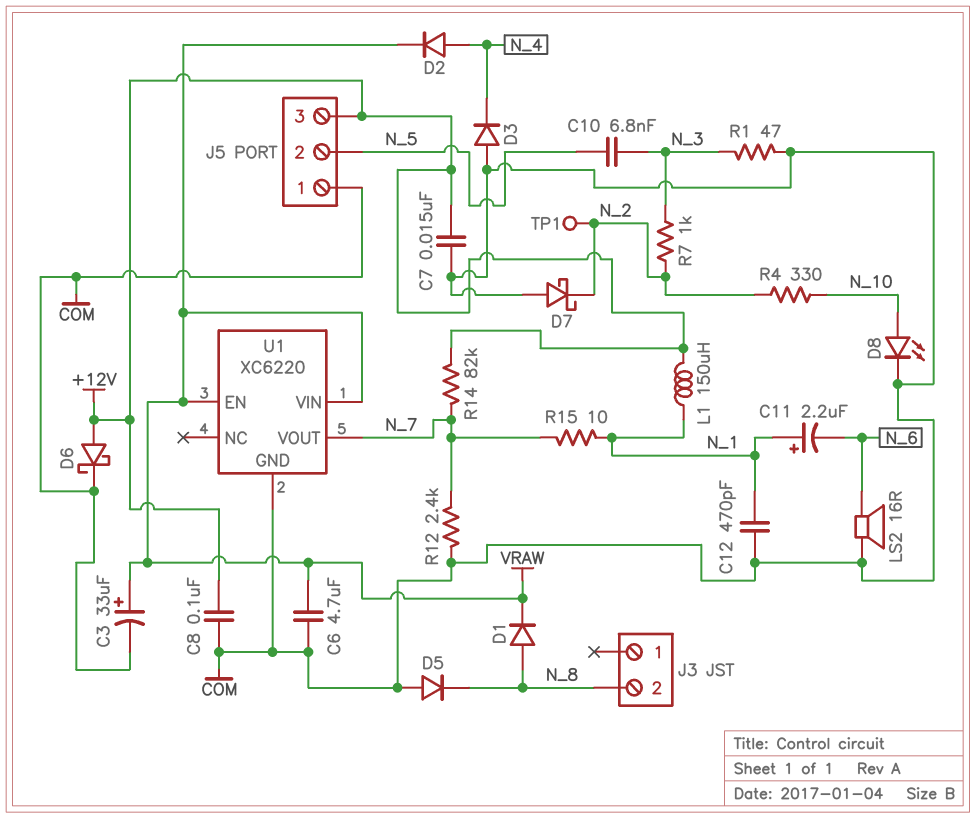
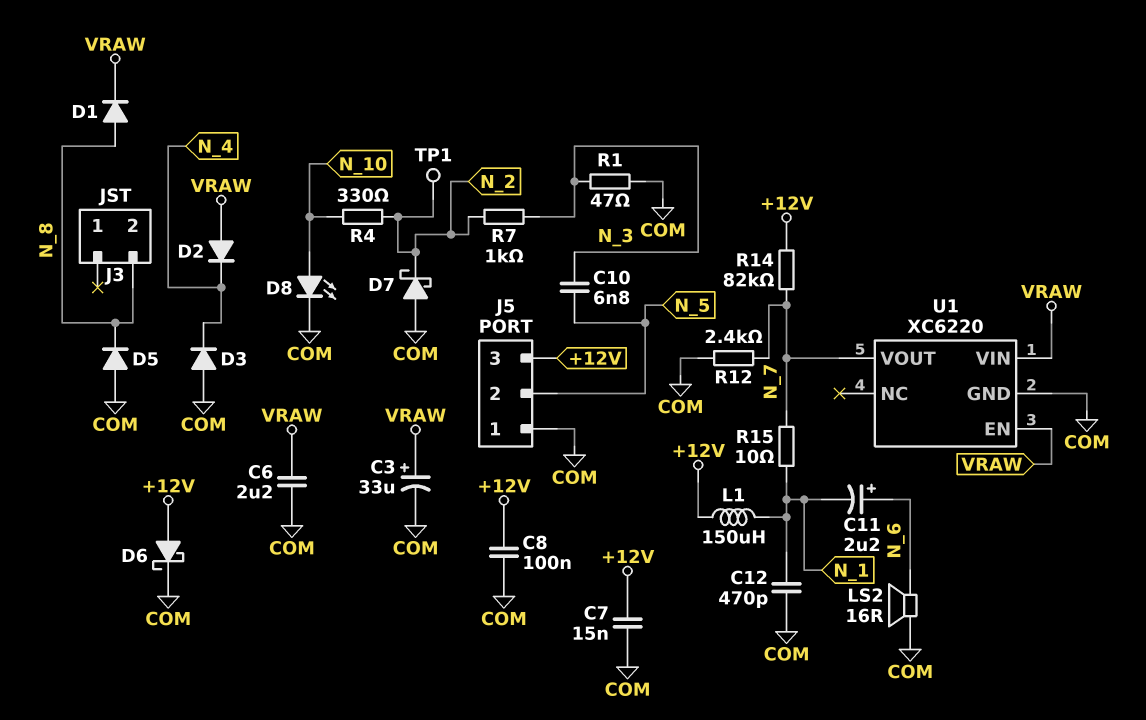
C6: 4.7uF (COM, VRAW) -> 2.2uF (COM, VRAW)
C11: 2.2uF (plus N_1, minus N_6) -> 2.2uF (plus N_6, minus N_1)
D2: diode (A N_4, K VRAW) -> diode (A VRAW, K N_4)

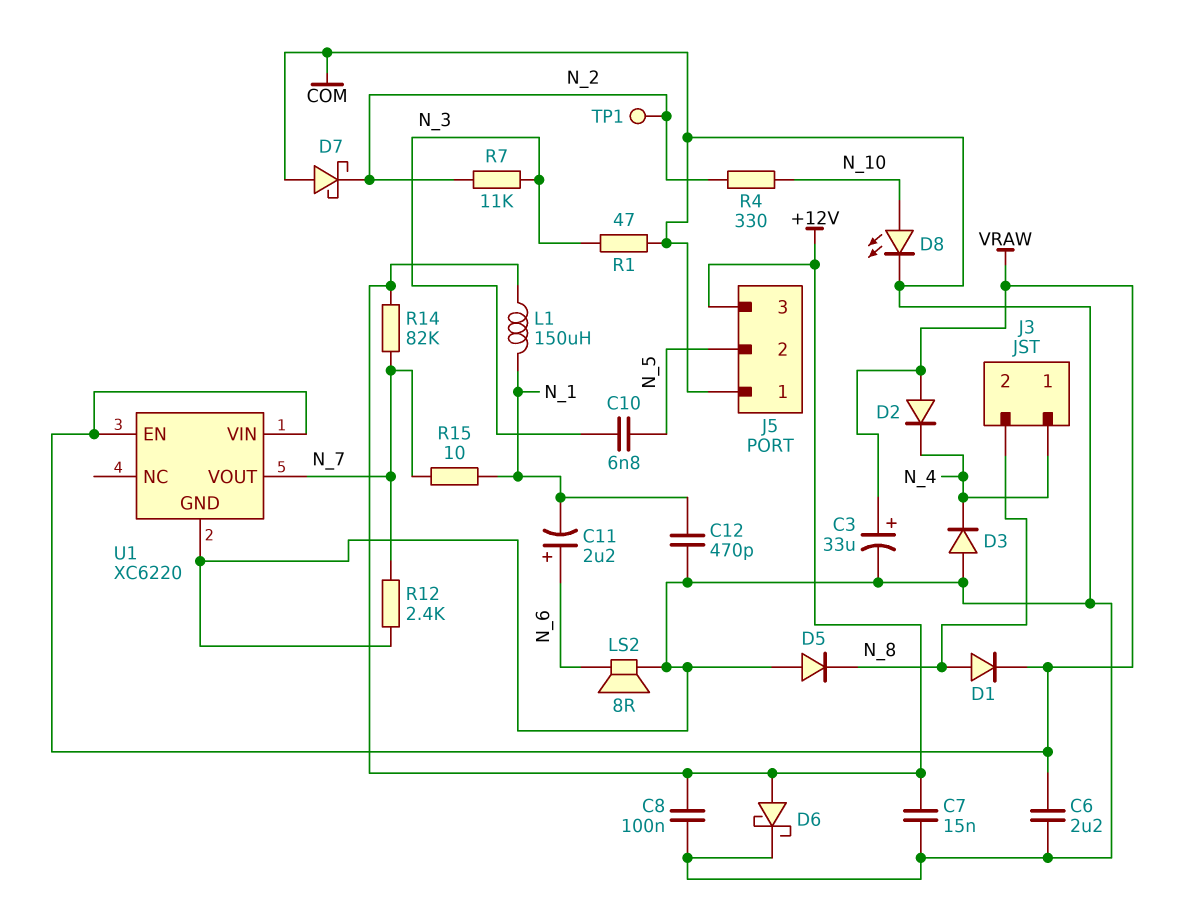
J3 pin 1: none -> N_4
LS2: speaker 16R (COM, N_6) -> speaker 8R (COM, N_6)
R7: 1k (N_2, N_3) -> 11k (N_2, N_3)

